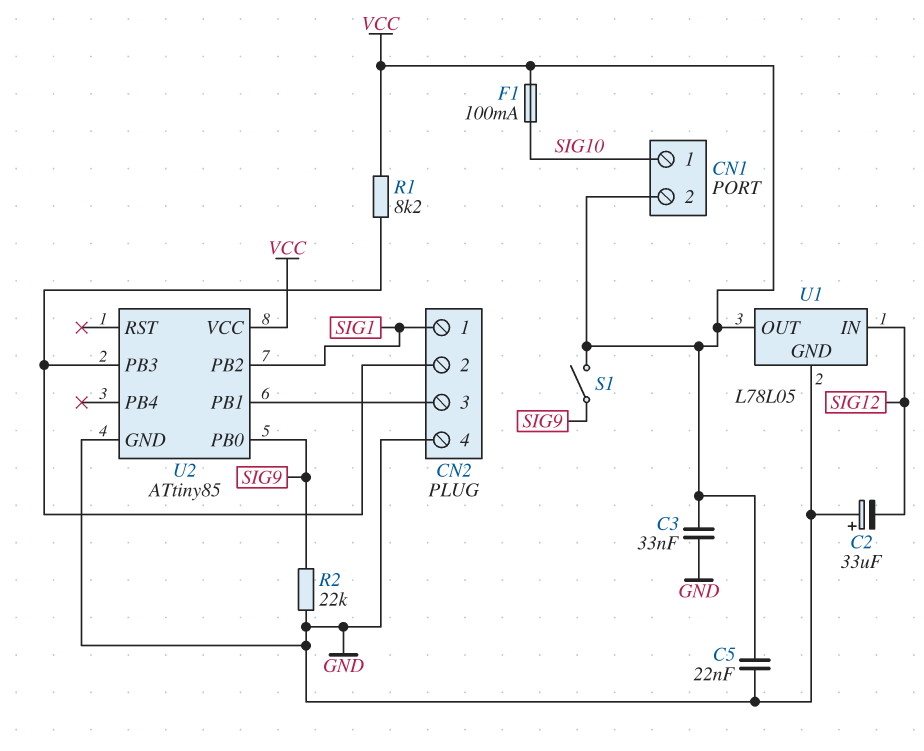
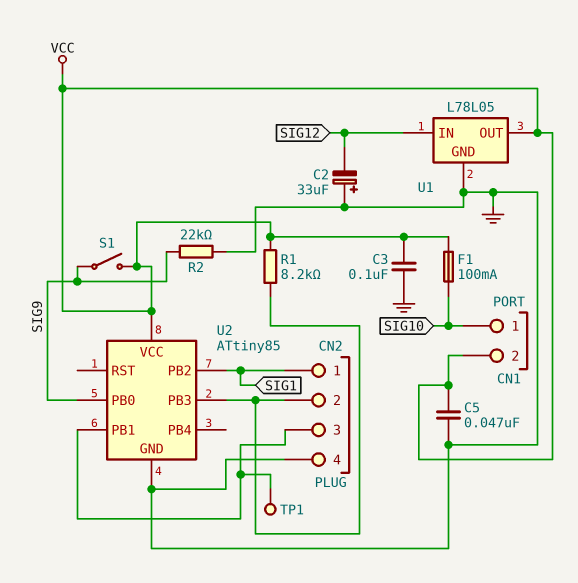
C3: 33nF (GND, VCC) -> 100nF (GND, VCC)
C5: 22nF (GND, VCC) -> 47nF (GND, VCC)
TP1: none -> test point (CN2/3)

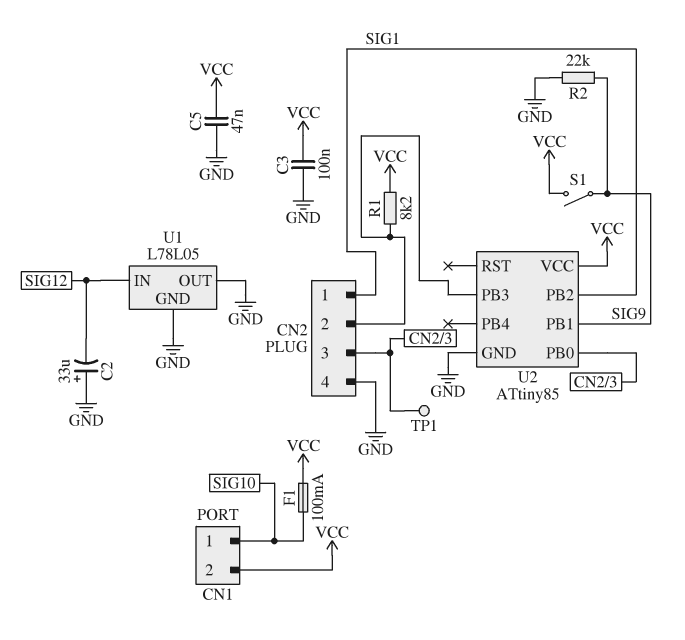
U1 pin OUT: VCC -> GND
U2 pin PB0: SIG9 -> CN2/3
U2 pin PB1: CN2/3 -> SIG9

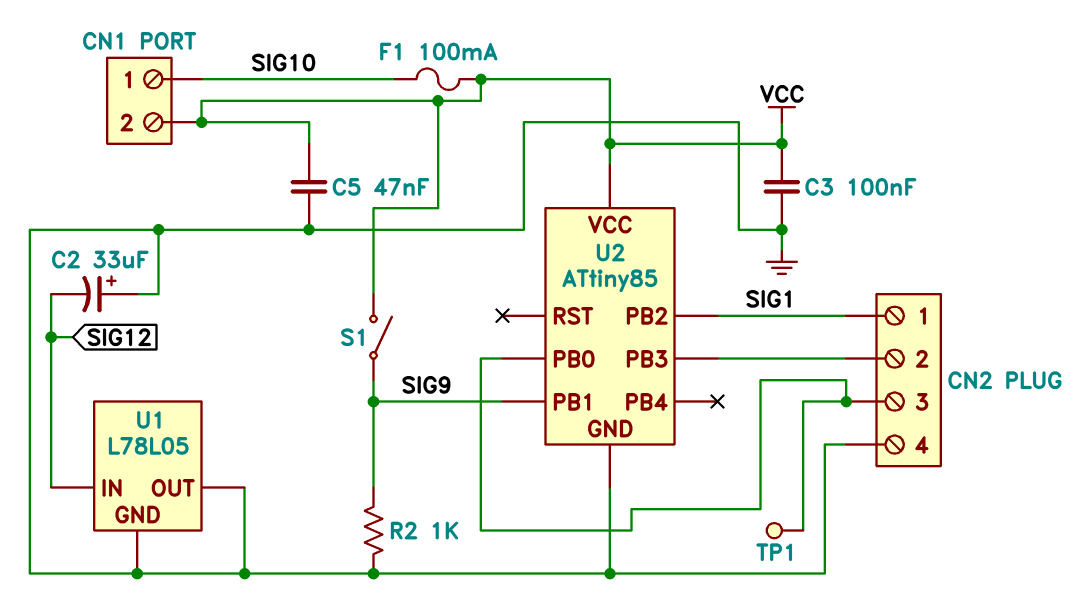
R1: 8.2k (CN2/2, VCC) -> none
R2: 22k (GND, SIG9) -> 1k (GND, SIG9)

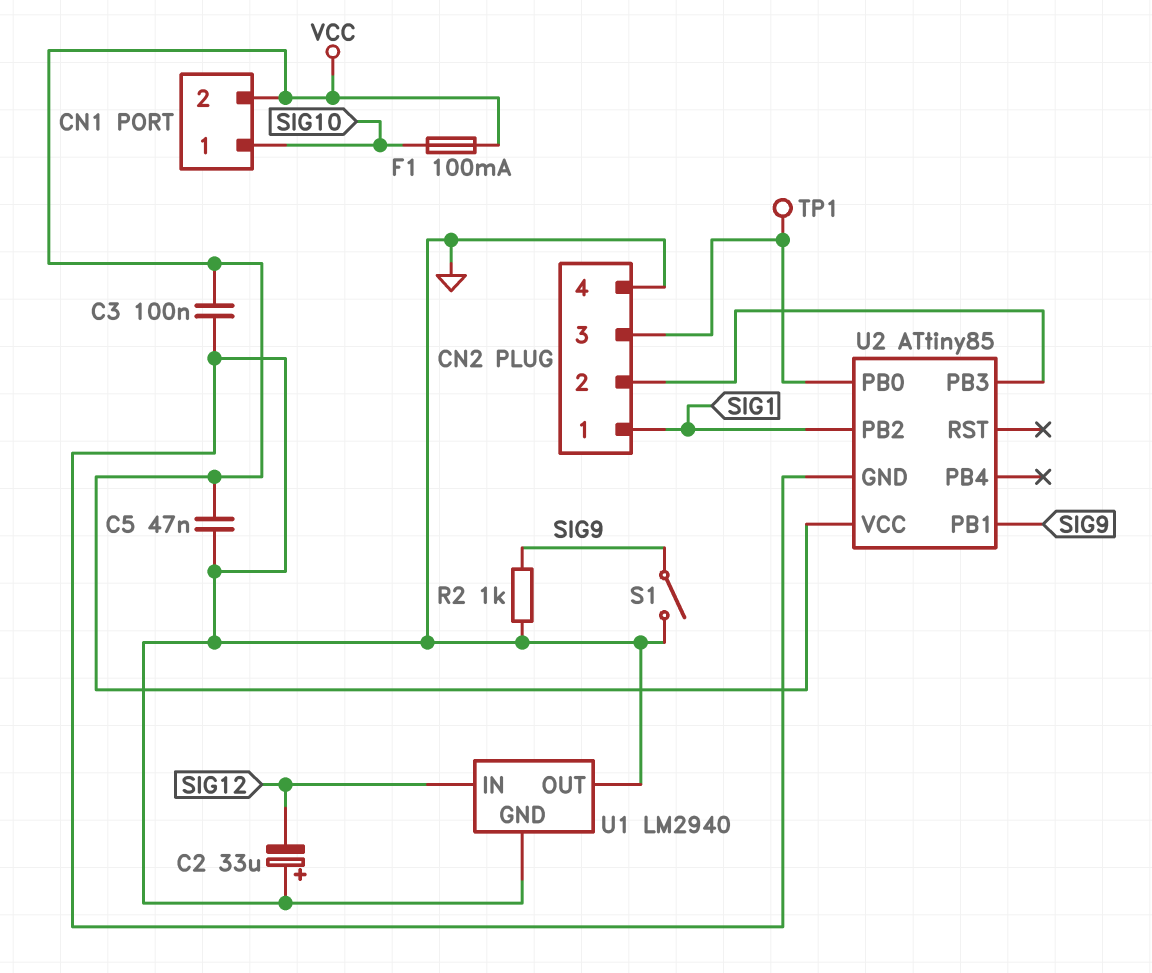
S1: switch (SIG9, VCC) -> switch (GND, SIG9)
U1: L78L05 -> LM2940

